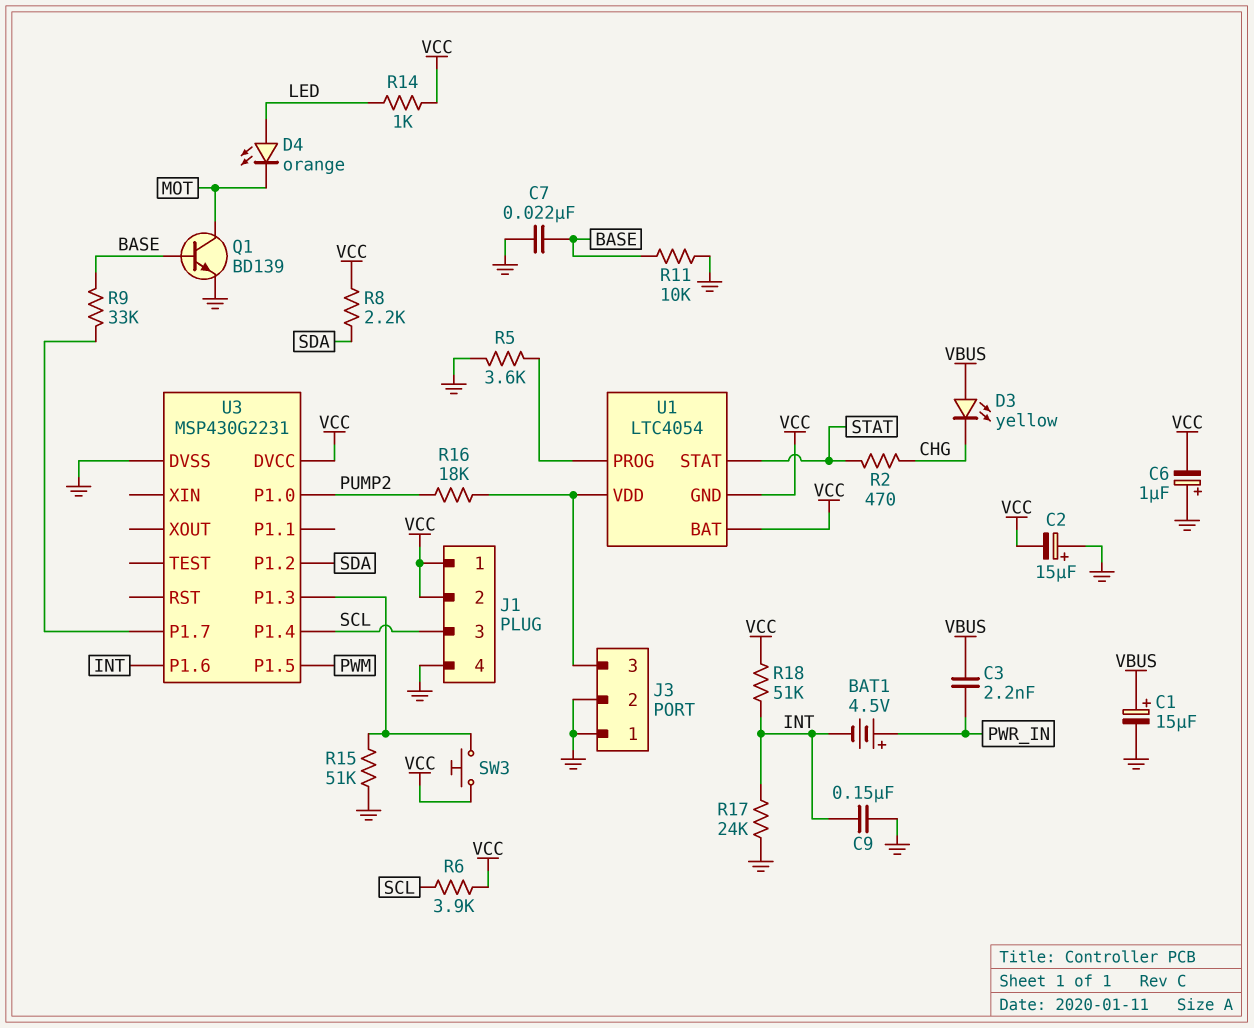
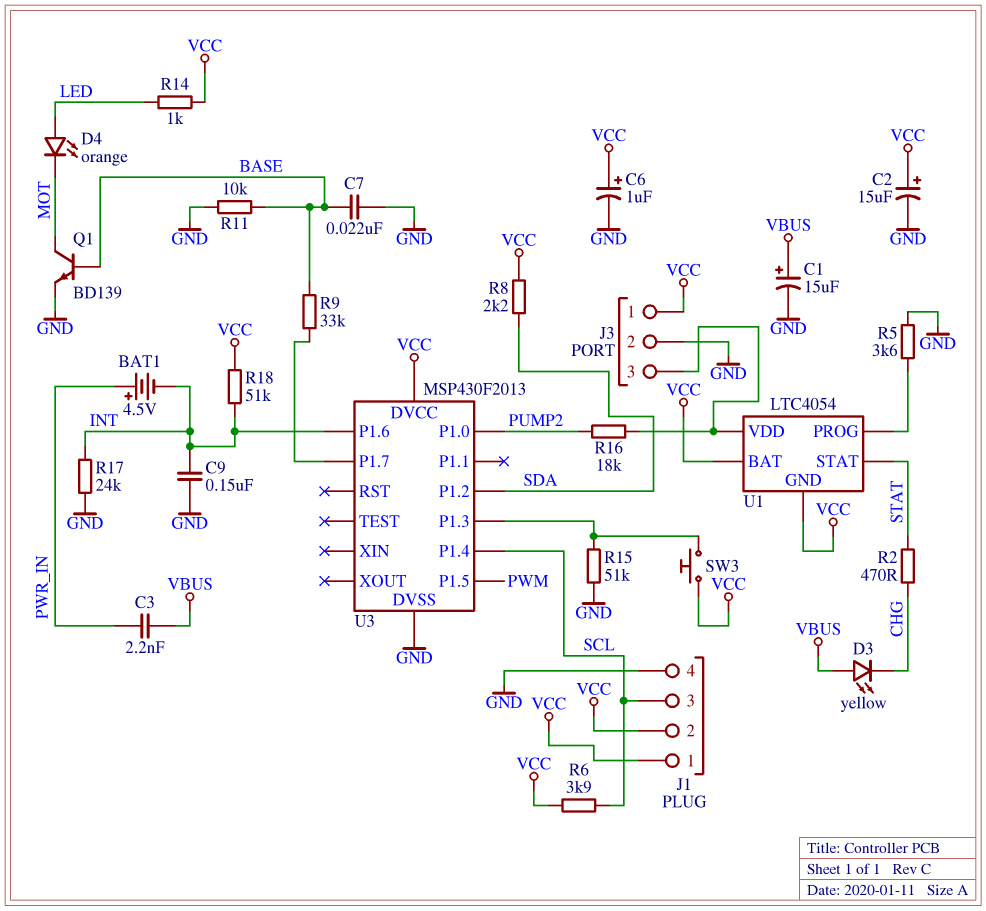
C2: 15uF (plus GND, minus VCC) -> 15uF (plus VCC, minus GND)
C6: 1uF (plus GND, minus VCC) -> 1uF (plus VCC, minus GND)
J3 pin 1: GND -> VCC
U3: MSP430G2231 -> MSP430F2013

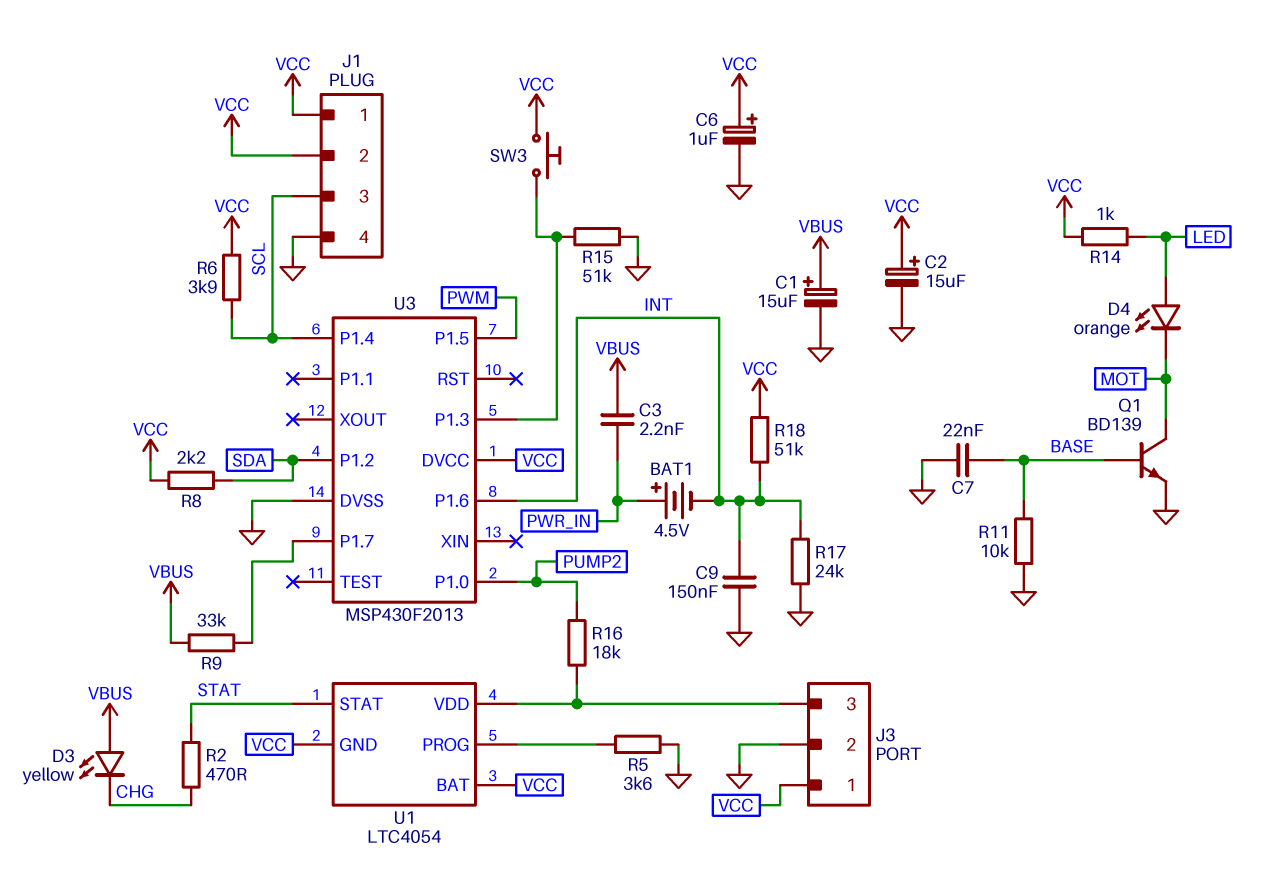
R9: 33k (BASE, U3/P1.7) -> 33k (U3/P1.7, VBUS)

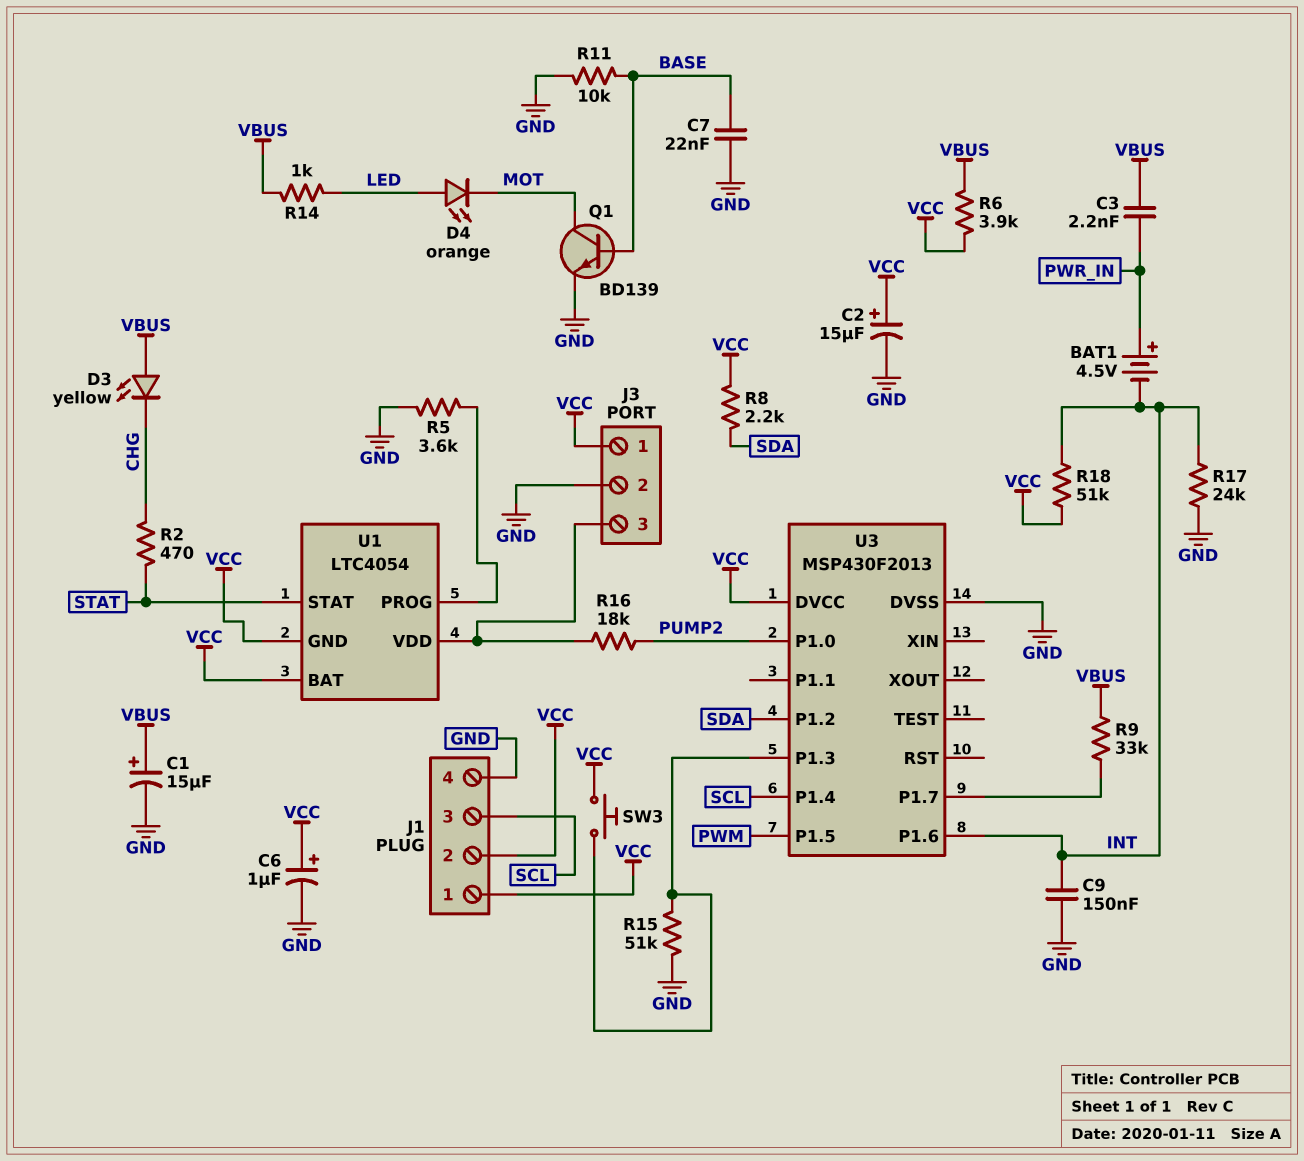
R6: 3.9k (SCL, VCC) -> 3.9k (VBUS, VCC)
R14: 1k (LED, VCC) -> 1k (LED, VBUS)

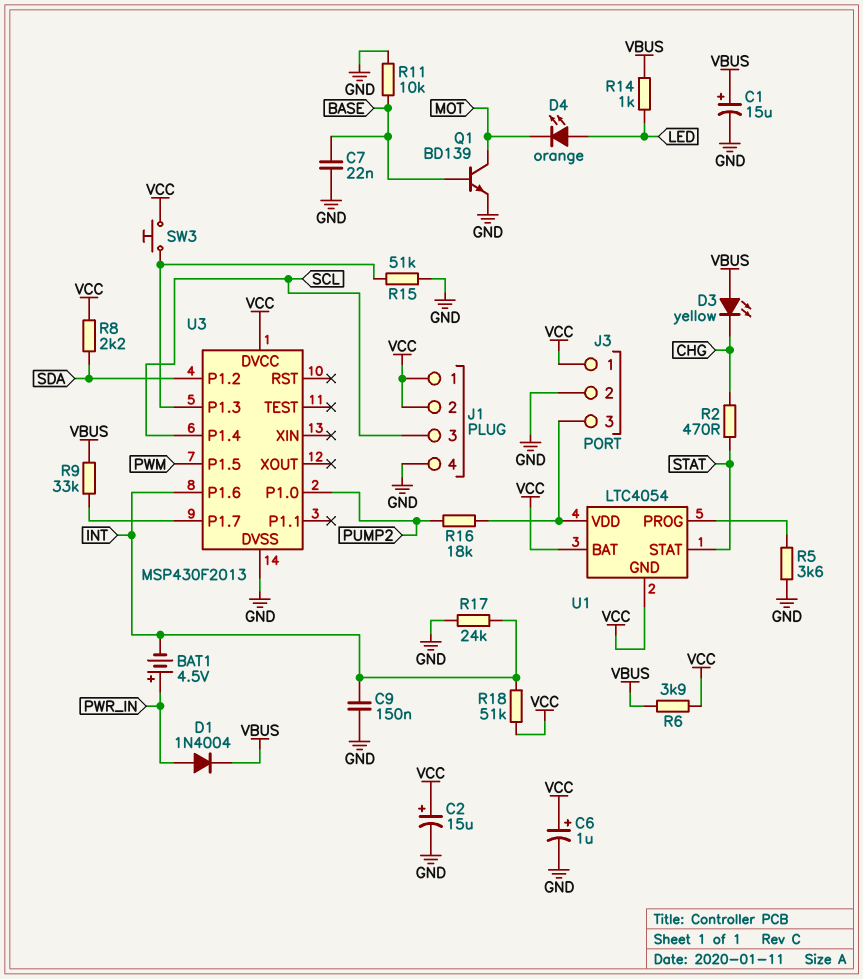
C3: 2.2nF (PWR_IN, VBUS) -> none
D1: none -> diode 1N4004 (A PWR_IN, K VBUS)

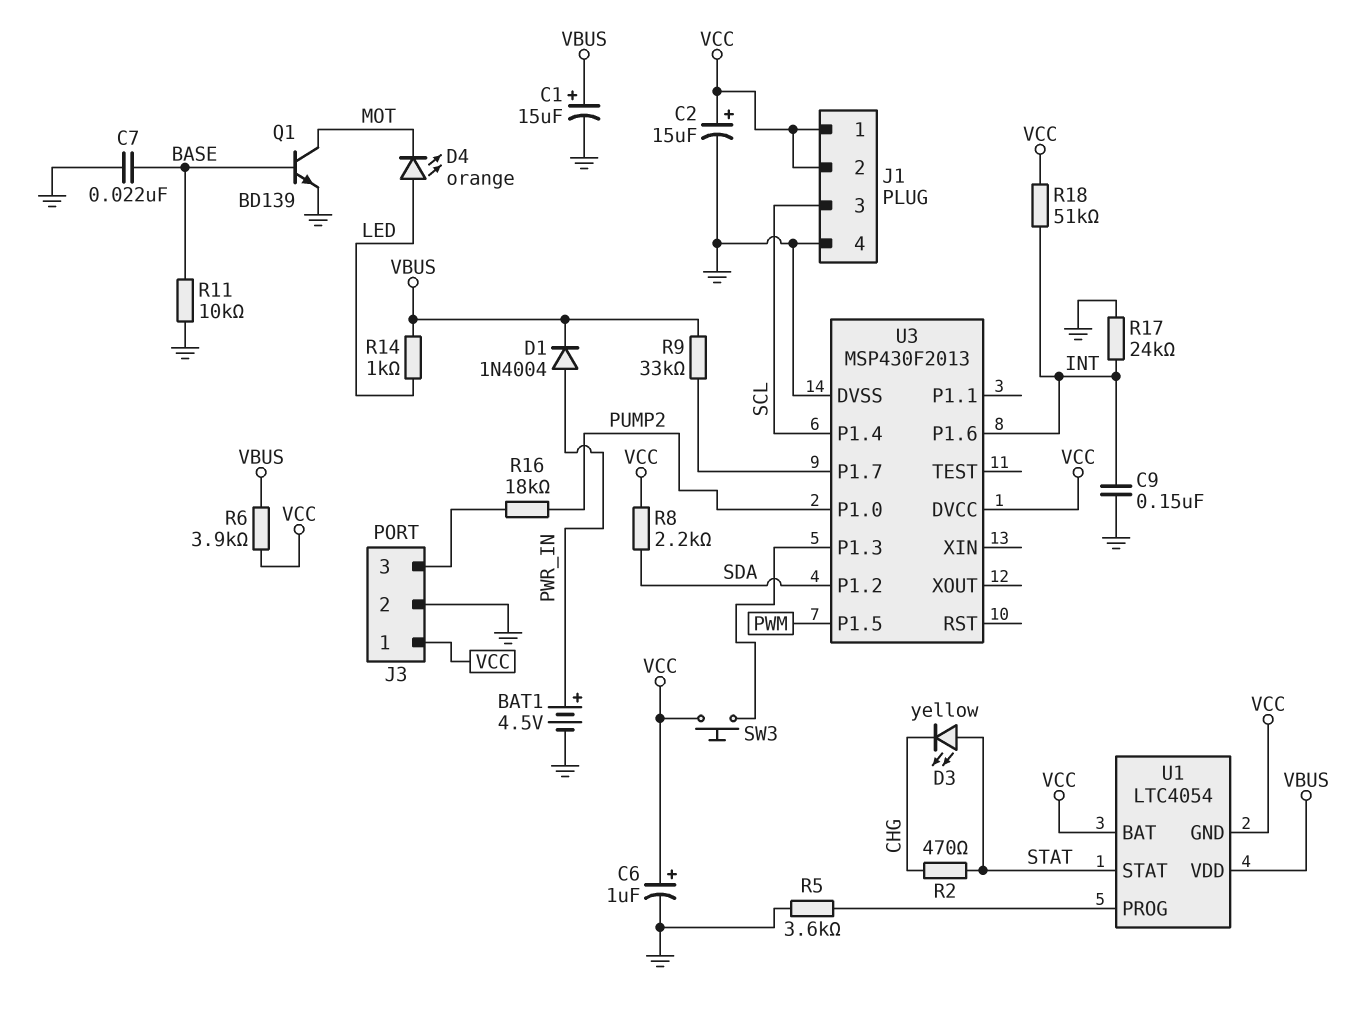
BAT1: 4.5V (plus PWR_IN, minus INT) -> 4.5V (plus PWR_IN, minus GND)
D3: LED yellow (A VBUS, K CHG) -> LED yellow (A STAT, K CHG)
R15: 51k (GND, U3/P1.3) -> none
U1 pin VDD: J3/3 -> VBUS

